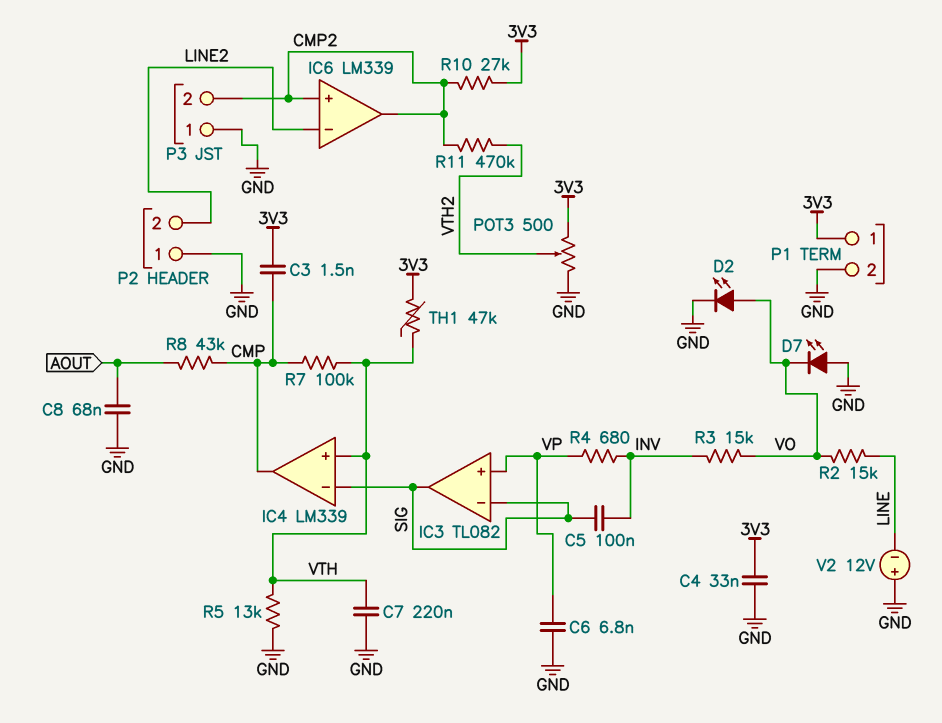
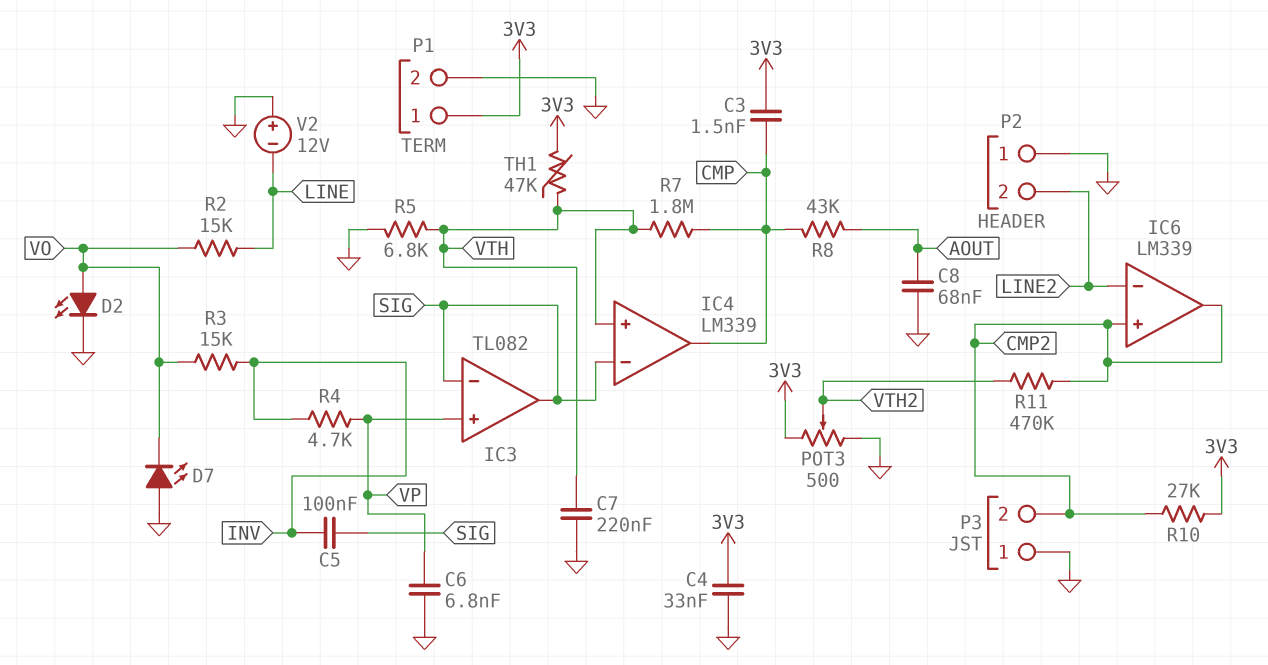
R4: 680 (INV, VP) -> 4.7k (INV, VP)
R5: 13k (GND, VTH) -> 6.8k (GND, VTH)
R7: 100k (CMP, VTH) -> 1.8M (CMP, VTH)

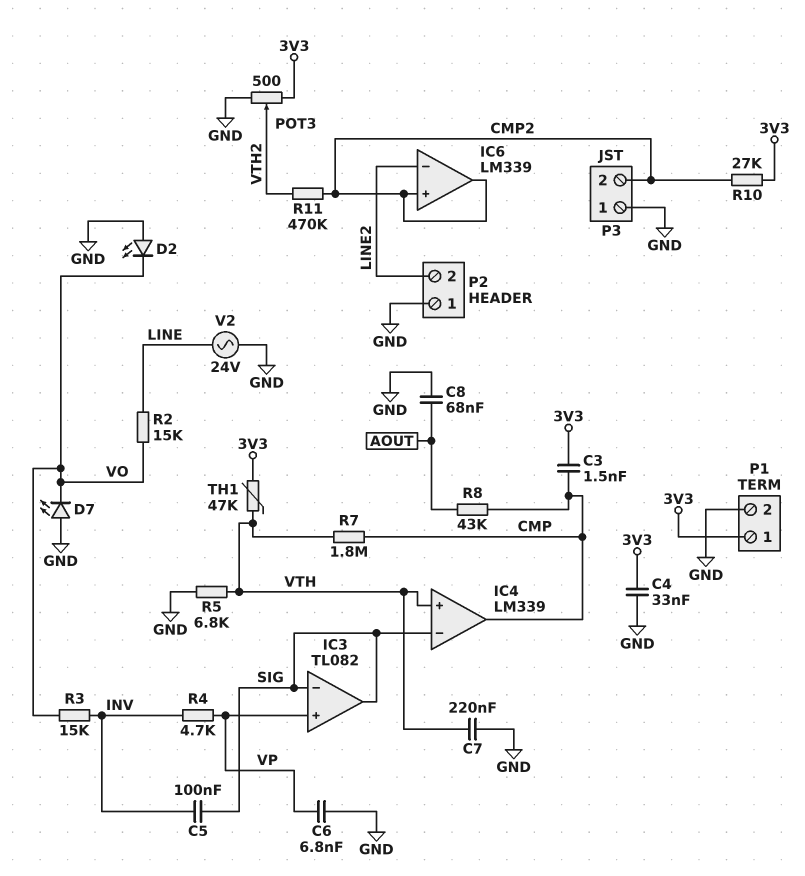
D2: LED (A VO, K GND) -> LED (A GND, K VO)
V2: 12V (plus GND, minus LINE) -> AC 24V (GND, LINE)

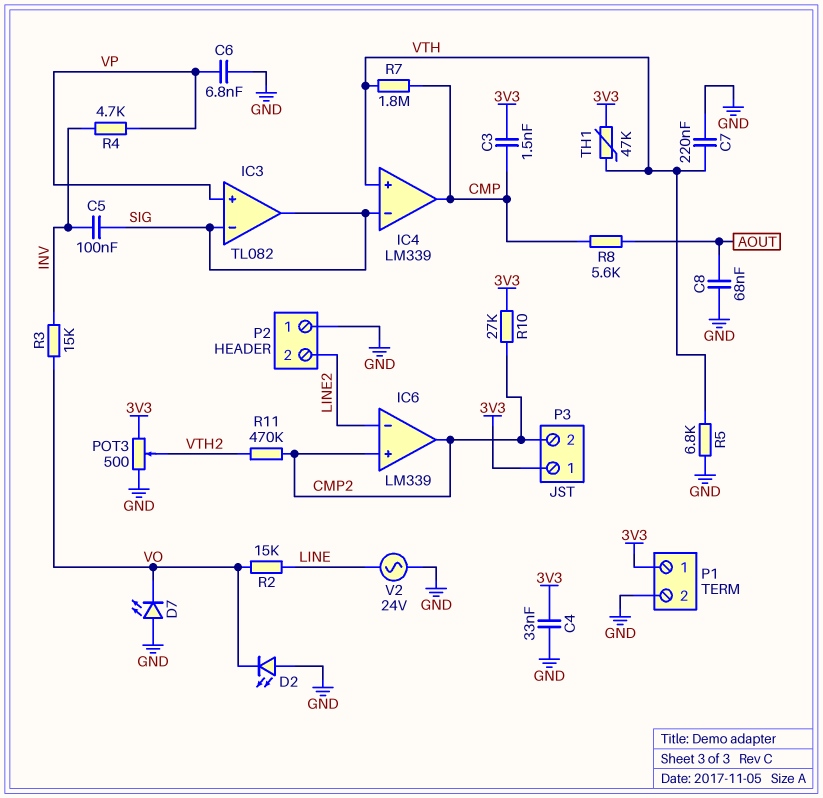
P3 pin 1: GND -> 3V3
R8: 43k (AOUT, CMP) -> 5.6k (AOUT, CMP)

